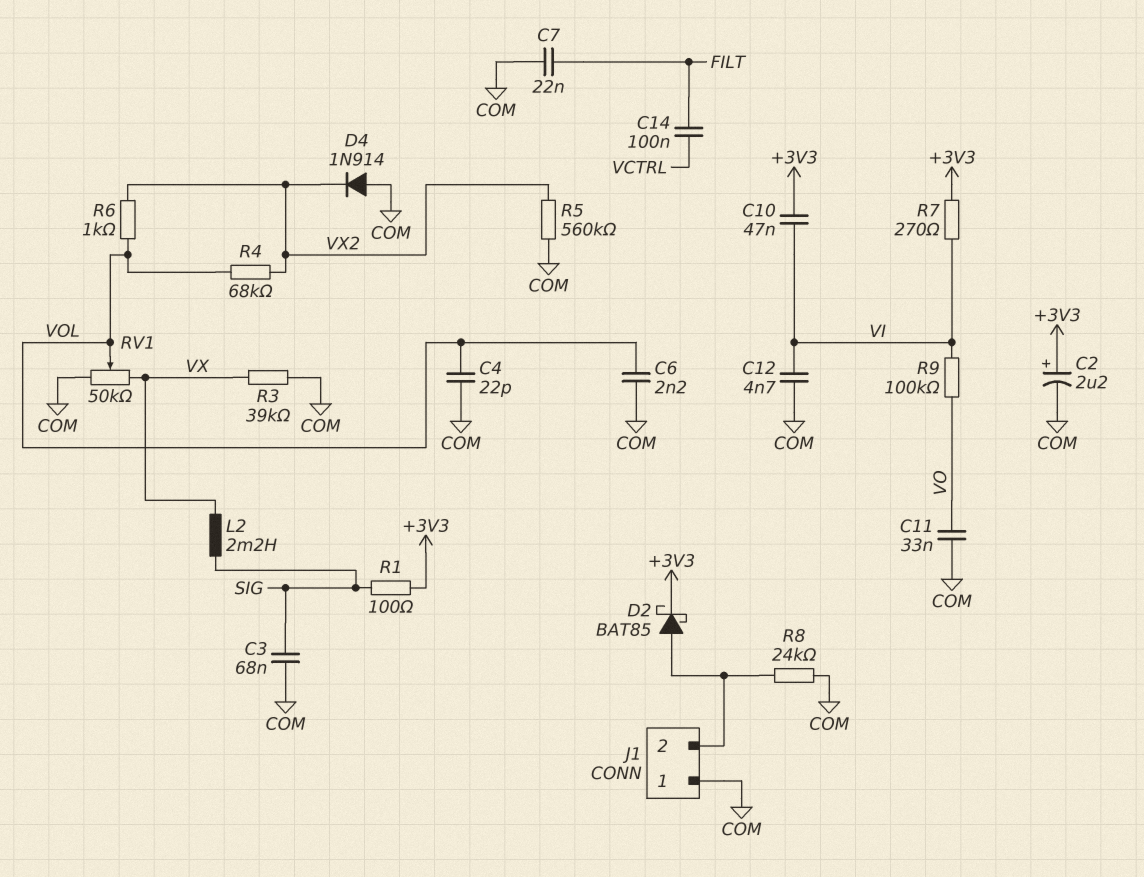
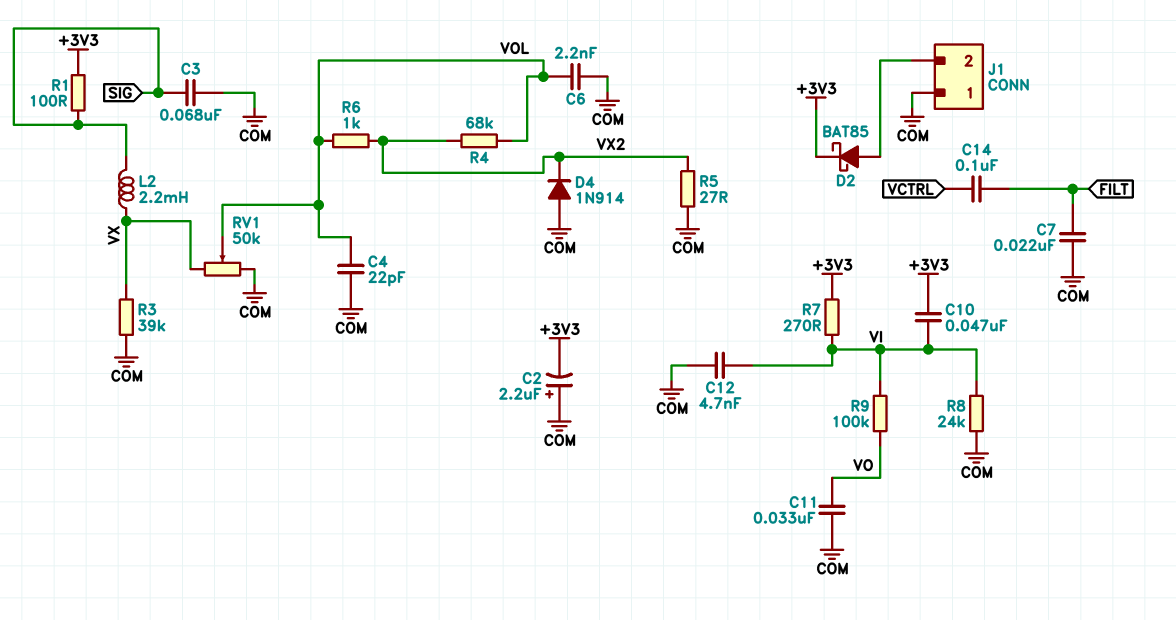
C2: 2.2uF (plus +3V3, minus COM) -> 2.2uF (plus COM, minus +3V3)
R5: 560k (COM, VX2) -> 27 (COM, VX2)
R8: 24k (COM, J1/2) -> 24k (COM, VI)

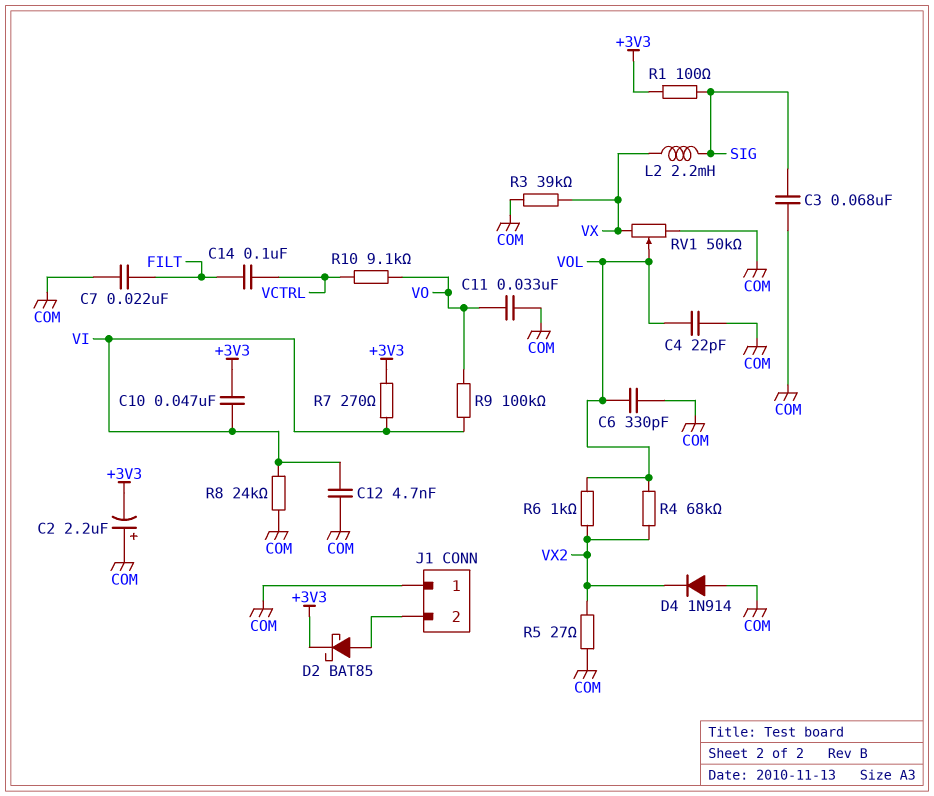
C6: 2.2nF (COM, VOL) -> 330pF (COM, VOL)
R10: none -> 9.1k (VCTRL, VO)

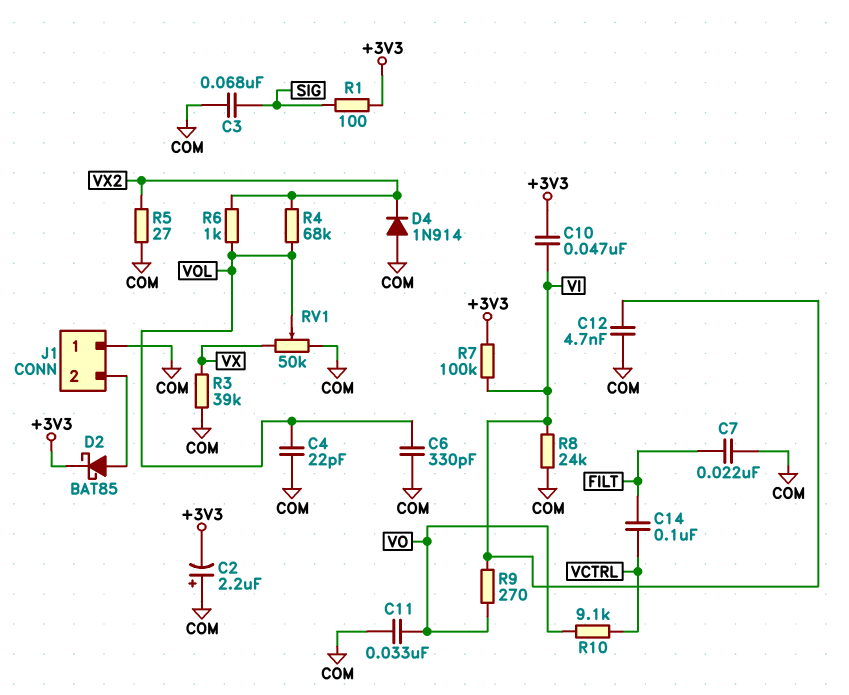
L2: 2.2mH (SIG, VX) -> none
R7: 270 (+3V3, VI) -> 100k (+3V3, VI)
R9: 100k (VI, VO) -> 270 (VI, VO)

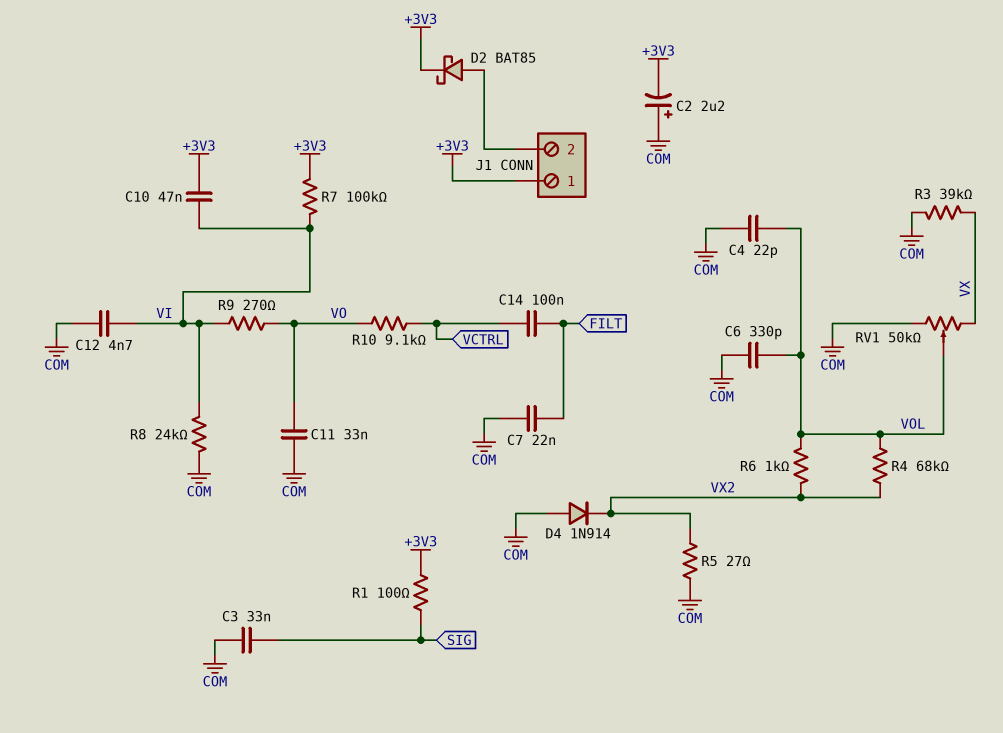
C3: 68nF (COM, SIG) -> 33nF (COM, SIG)
J1 pin 1: COM -> +3V3

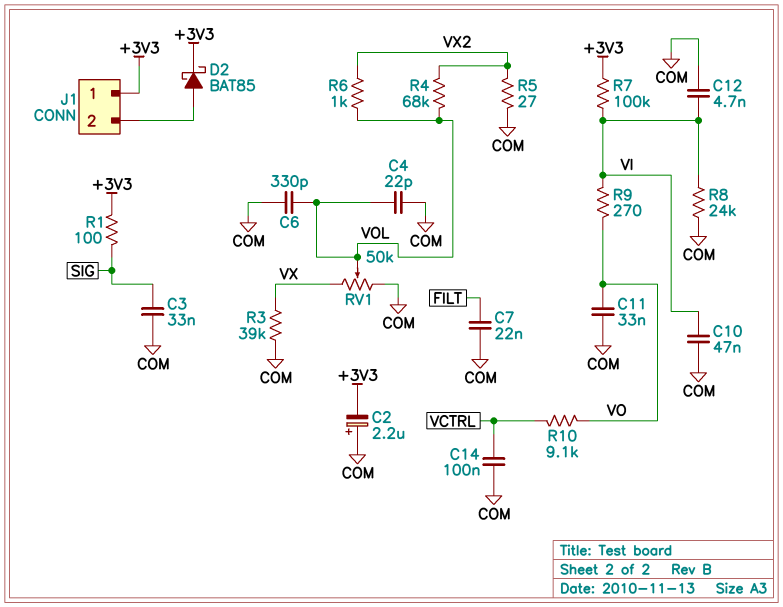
C10: 47nF (+3V3, VI) -> 47nF (COM, VI)
C14: 100nF (FILT, VCTRL) -> 100nF (COM, VCTRL)
D4: diode 1N914 (A COM, K VX2) -> none

